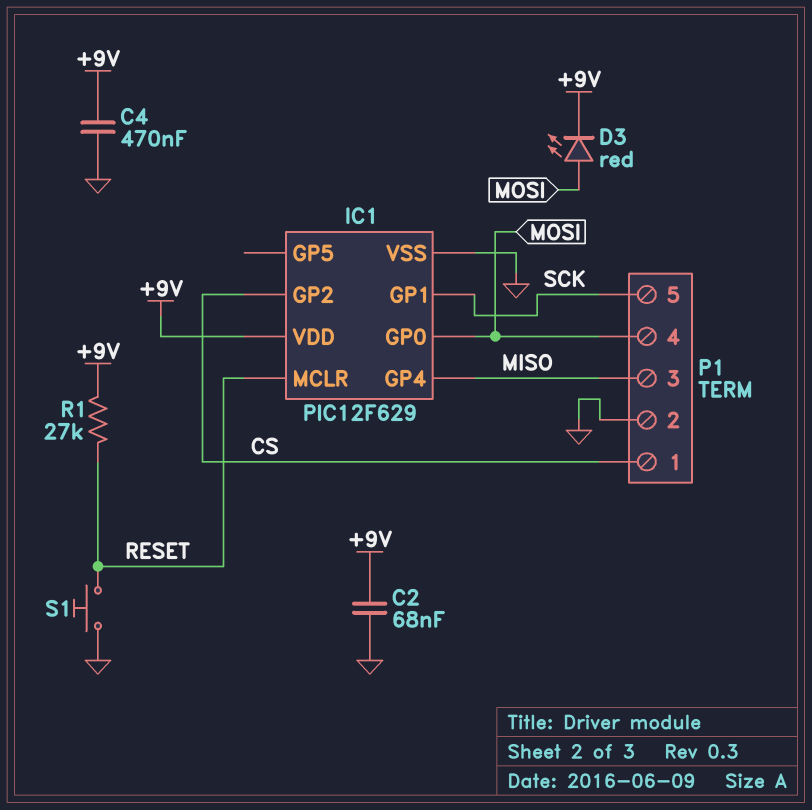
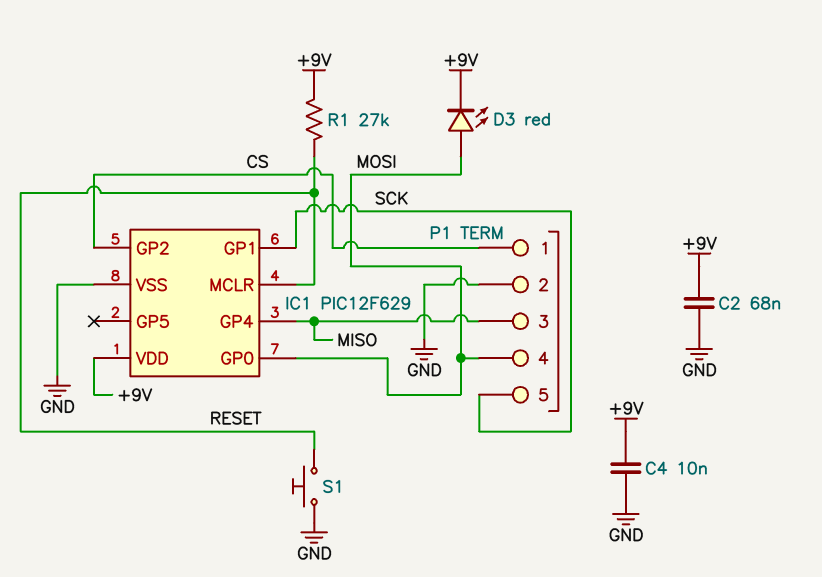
C4: 470nF (+9V, GND) -> 10nF (+9V, GND)

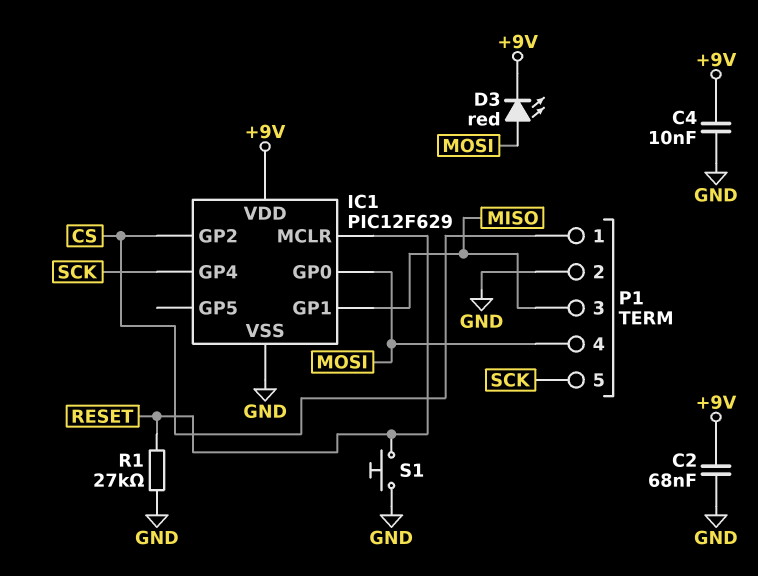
IC1 pin GP1: SCK -> MISO
IC1 pin GP4: MISO -> SCK
R1: 27k (+9V, RESET) -> 27k (GND, RESET)

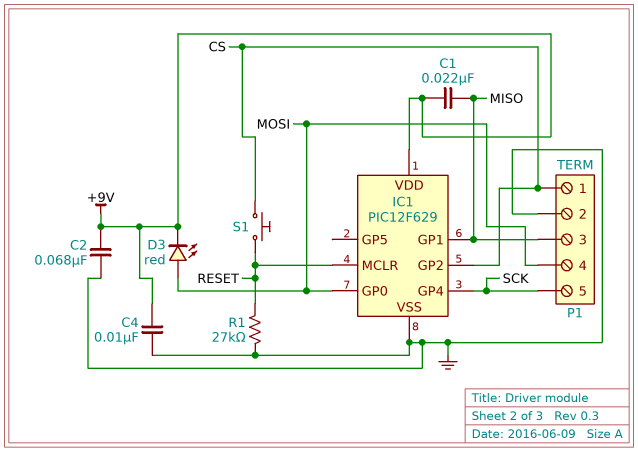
C1: none -> 22nF (+9V, MISO)
S1: button (GND, RESET) -> button (CS, RESET)

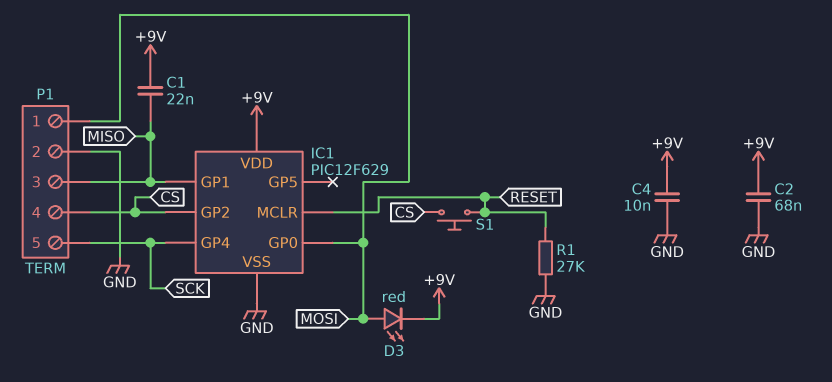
P1 pin 1: CS -> MOSI
P1 pin 4: MOSI -> CS

